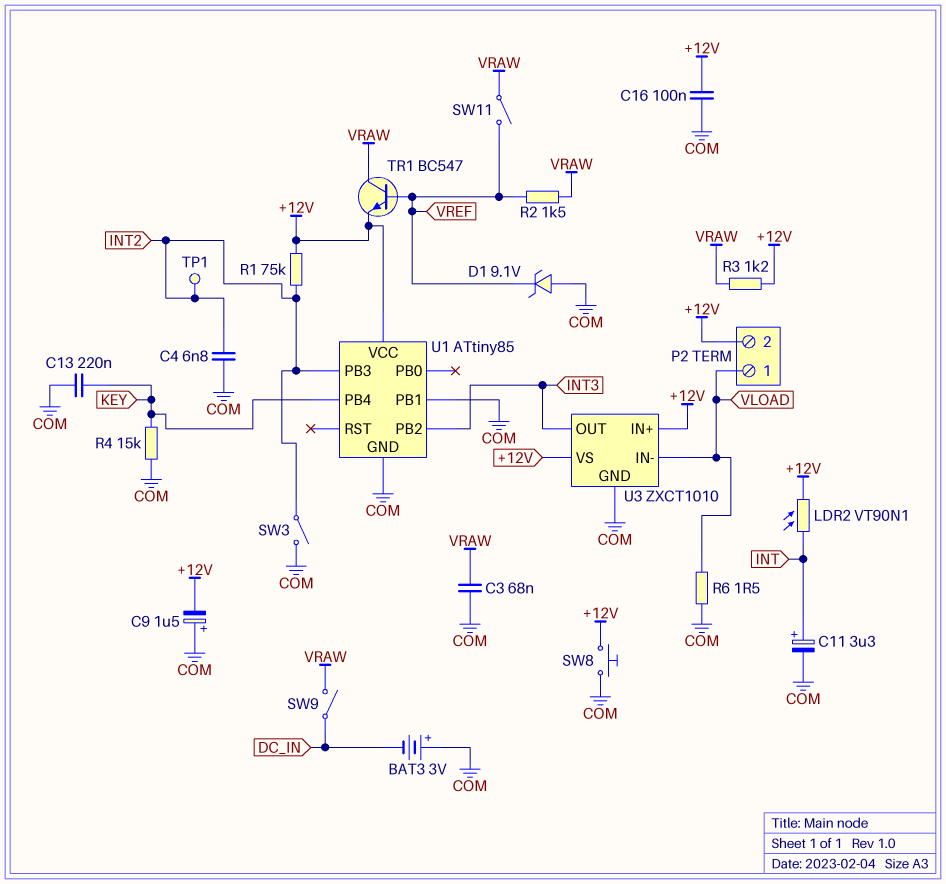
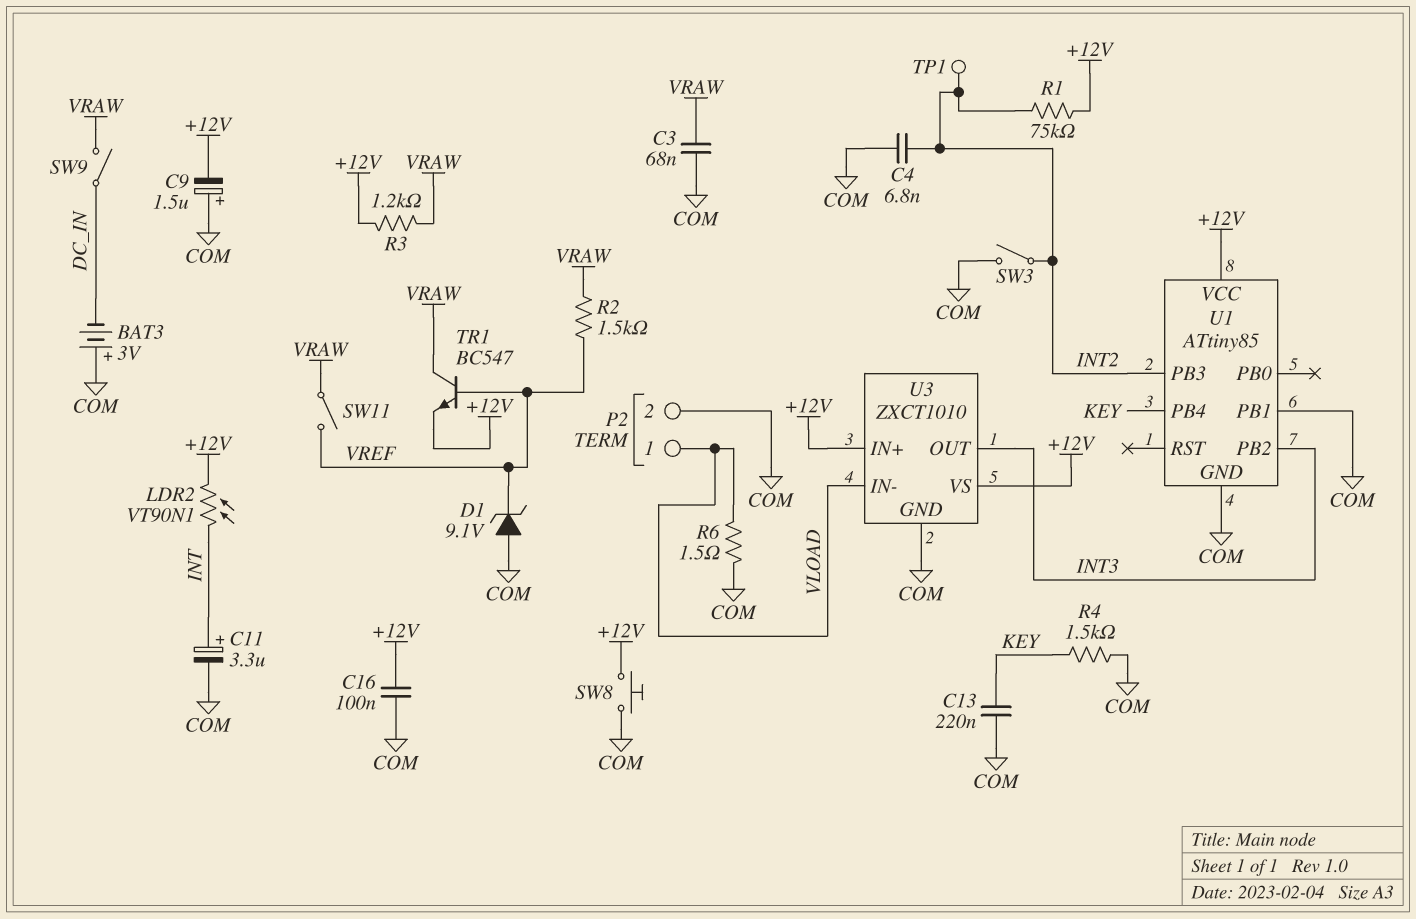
P2 pin 2: +12V -> COM
R4: 15k (COM, KEY) -> 1.5k (COM, KEY)

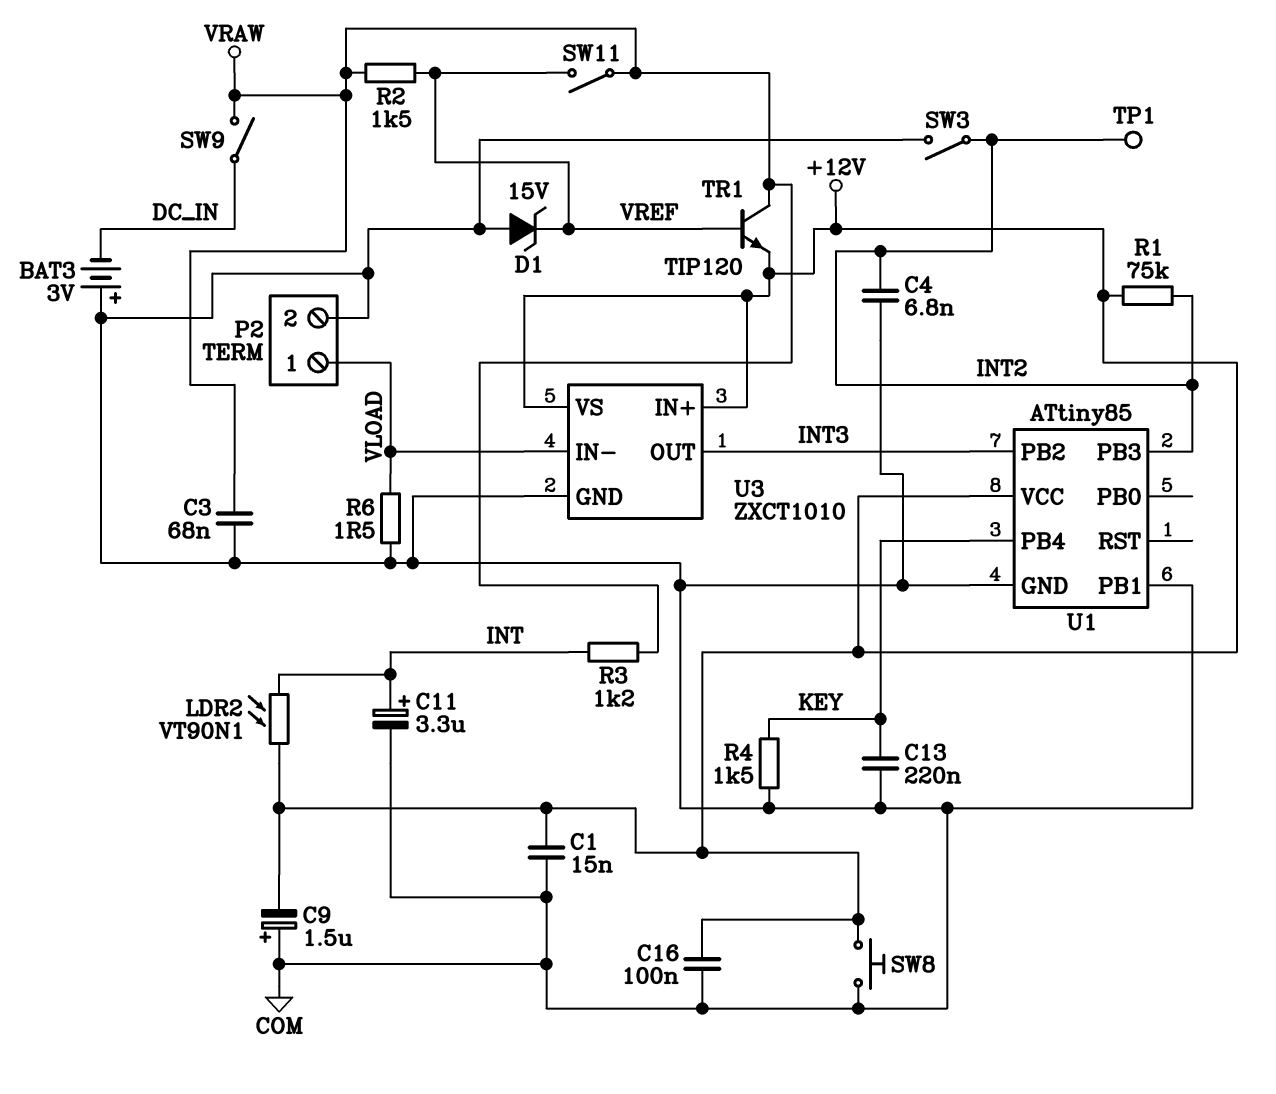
C1: none -> 15nF (+12V, COM)
D1: zener 9.1V (A COM, K VREF) -> zener 15V (A COM, K VREF)
R3: 1.2k (+12V, VRAW) -> 1.2k (INT, VRAW)
TR1: NPN BC547 (B VREF, C VRAW, E +12V) -> NPN TIP120 (B VREF, C VRAW, E +12V)

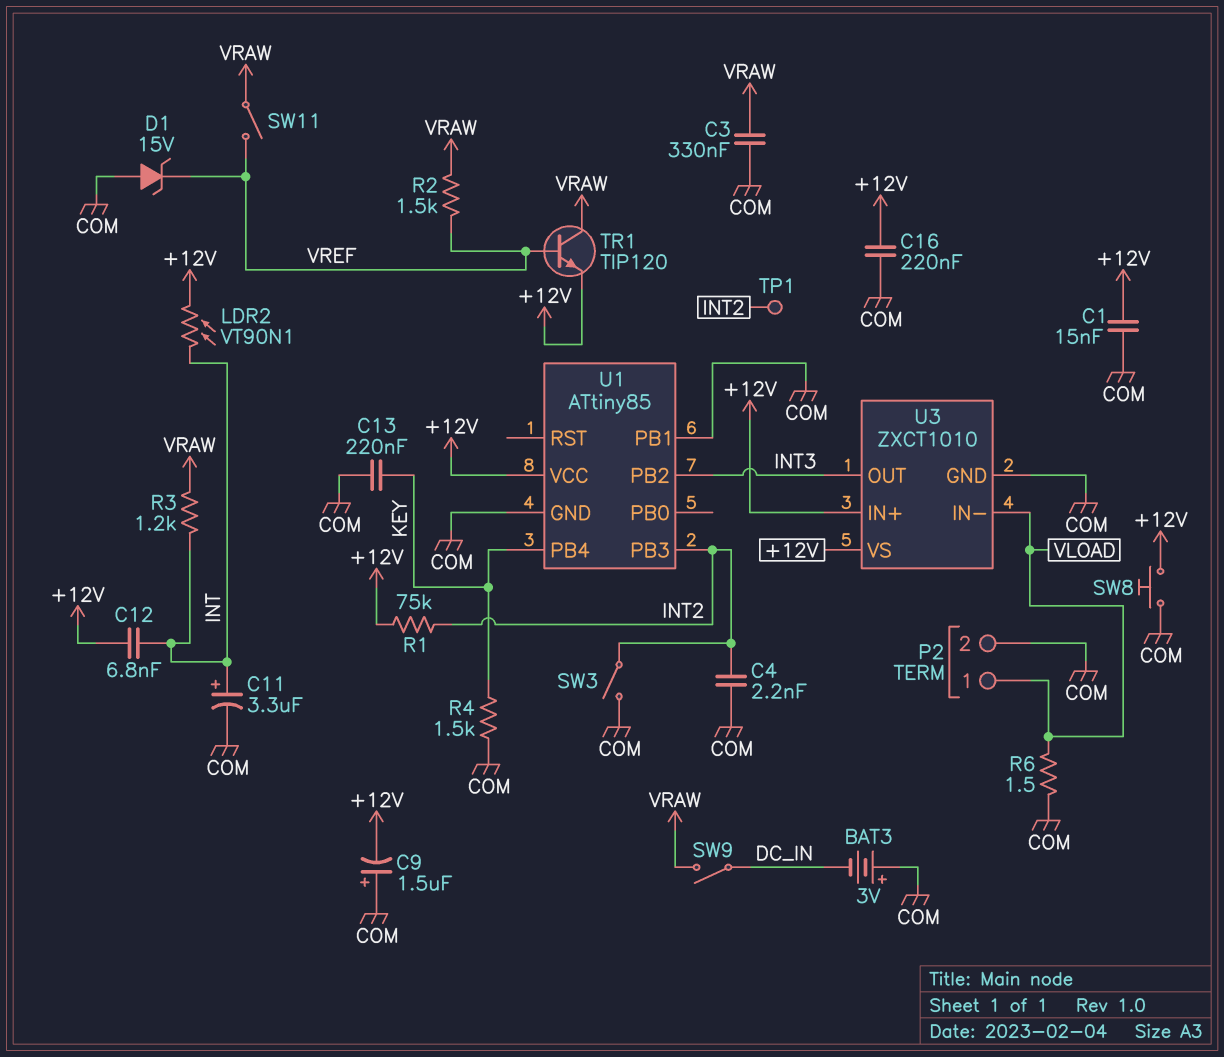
C3: 68nF (COM, VRAW) -> 330nF (COM, VRAW)
C4: 6.8nF (COM, INT2) -> 2.2nF (COM, INT2)
C12: none -> 6.8nF (+12V, INT)
C16: 100nF (+12V, COM) -> 220nF (+12V, COM)

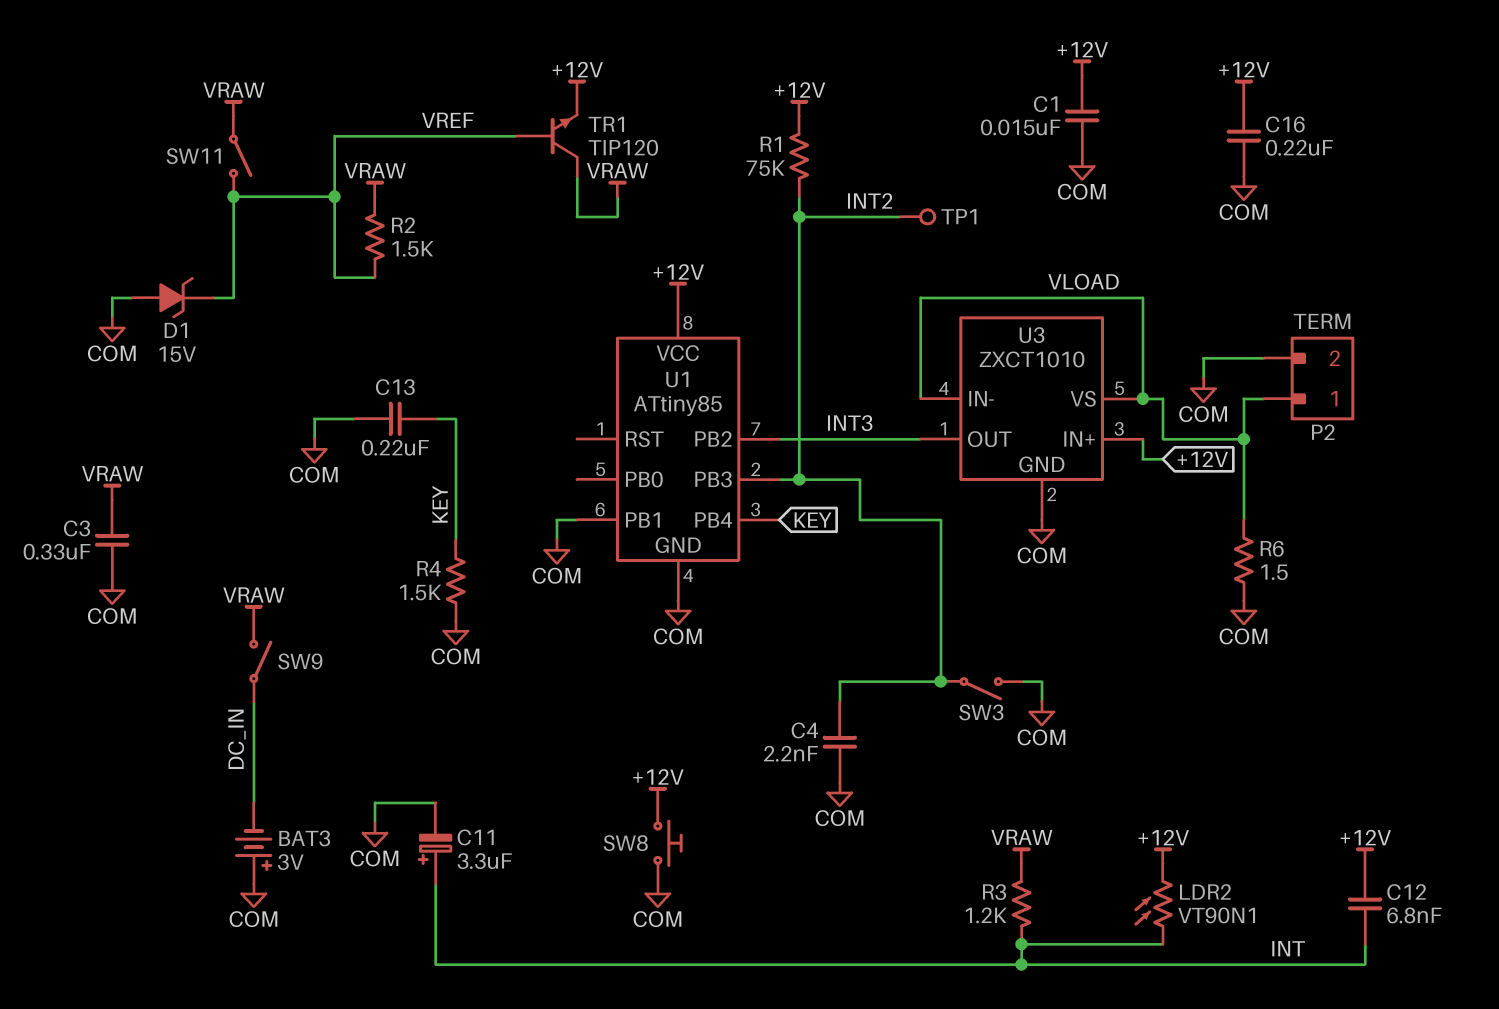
C9: 1.5uF (plus COM, minus +12V) -> none
U3 pin VS: +12V -> VLOAD

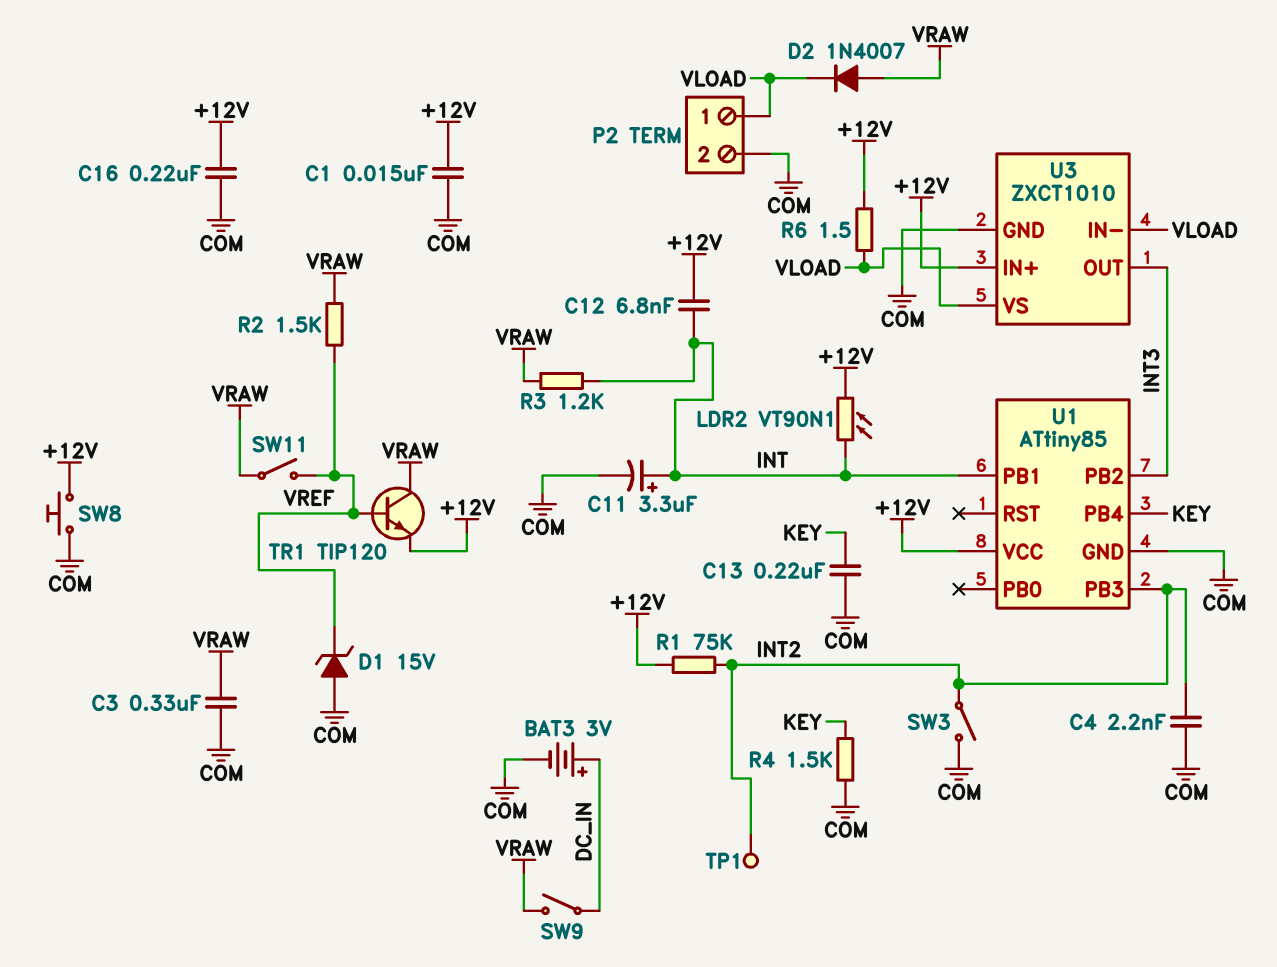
BAT3: 3V (plus COM, minus DC_IN) -> 3V (plus DC_IN, minus COM)
D2: none -> diode 1N4007 (A VRAW, K VLOAD)
R6: 1.5 (COM, VLOAD) -> 1.5 (+12V, VLOAD)
U1 pin PB1: COM -> INT

